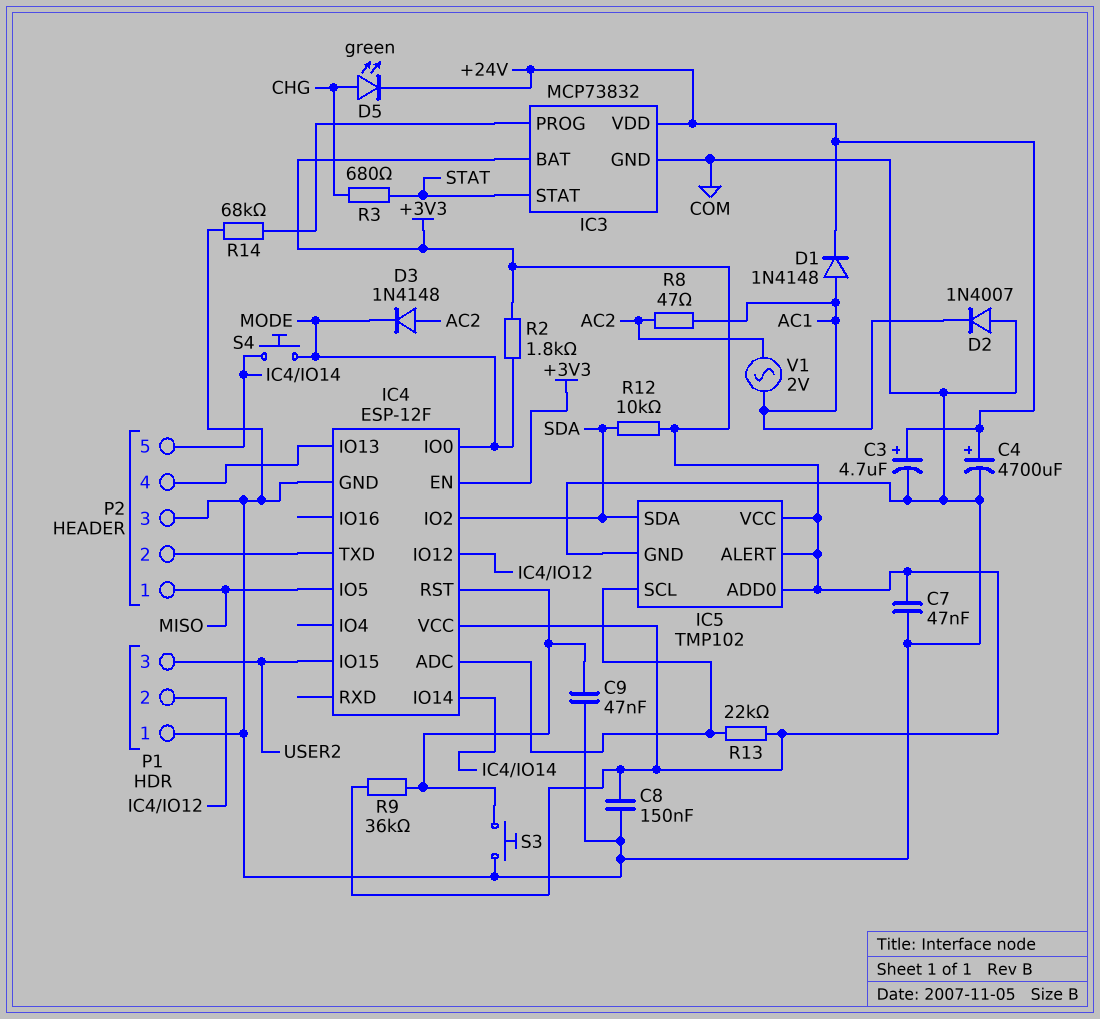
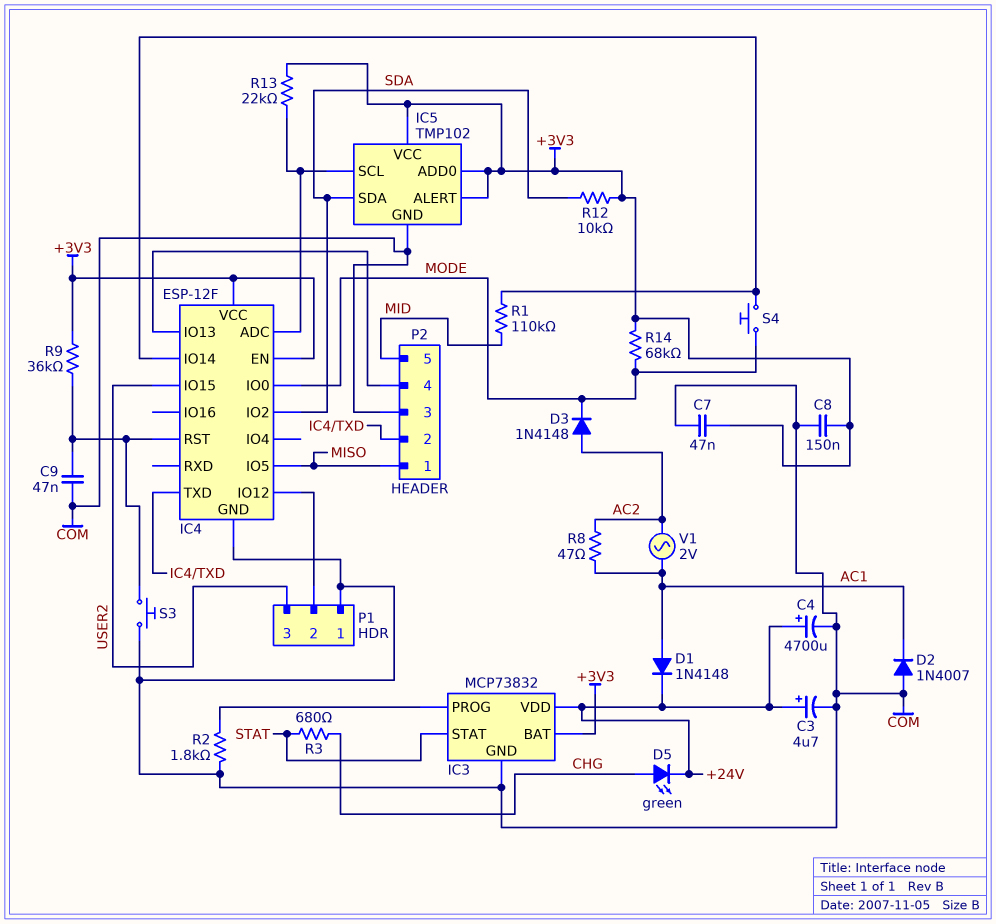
P2 pin 5: IC4/IO14 -> MID
R1: none -> 110k (IC4/IO14, MID)
R2: 1.8k (+3V3, MODE) -> 1.8k (COM, IC3/PROG)
R14: 68k (COM, IC3/PROG) -> 68k (+3V3, MODE)

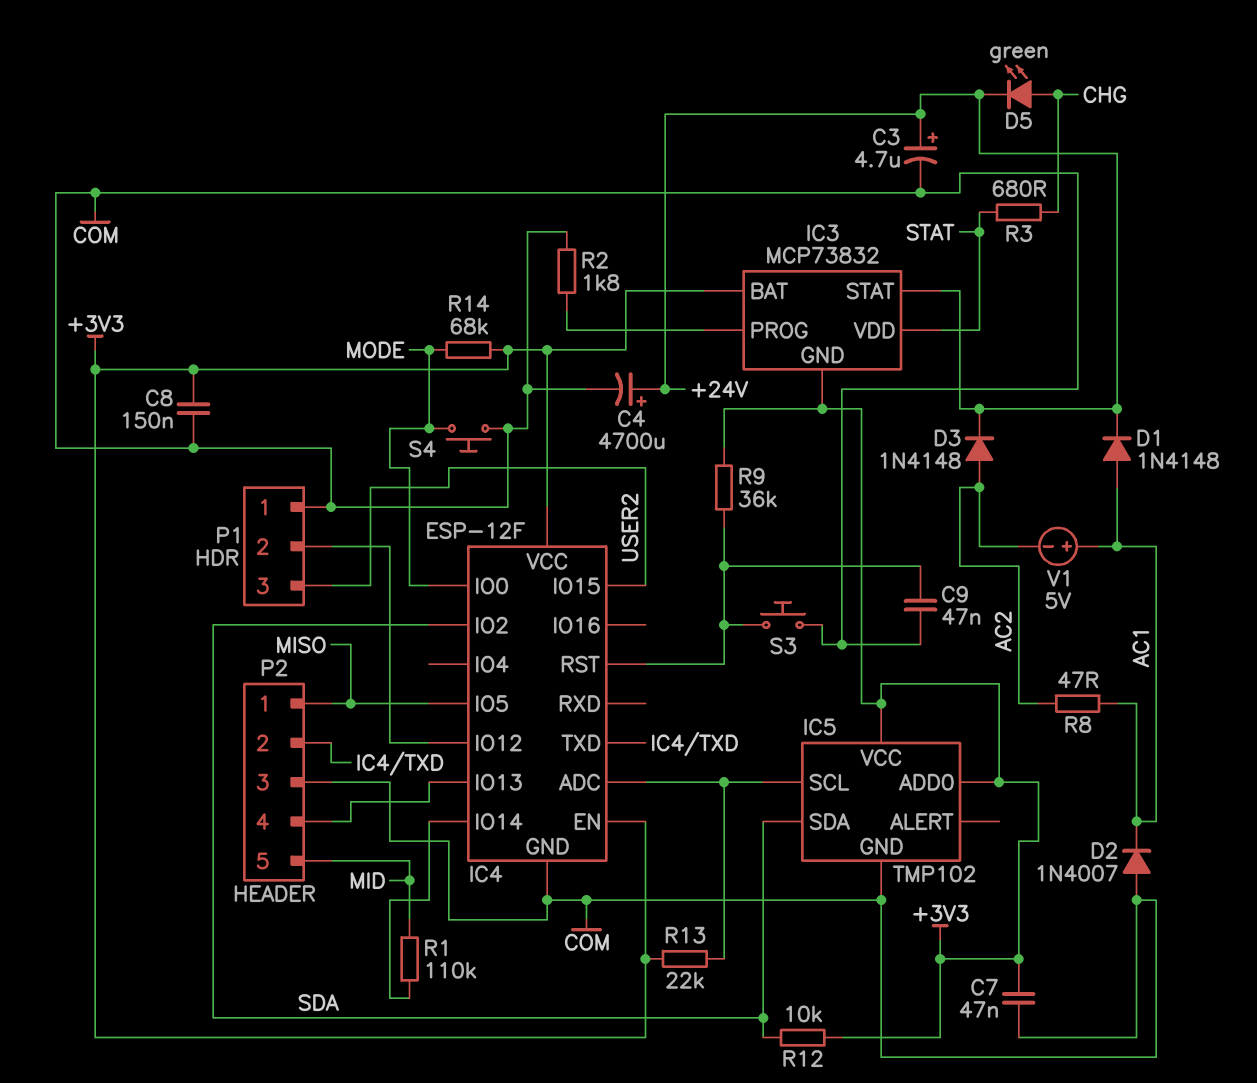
D3: diode 1N4148 (A AC2, K MODE) -> diode 1N4148 (A AC2, K +24V)
IC3 pin GND: COM -> +3V3
IC3 pin STAT: STAT -> +24V
IC3 pin VDD: +24V -> STAT
IC5 pin ALERT: +3V3 -> none
S4: button (IC4/IO14, MODE) -> button (COM, MODE)
V1: AC 2V (AC1, AC2) -> 5V (plus AC1, minus AC2)

